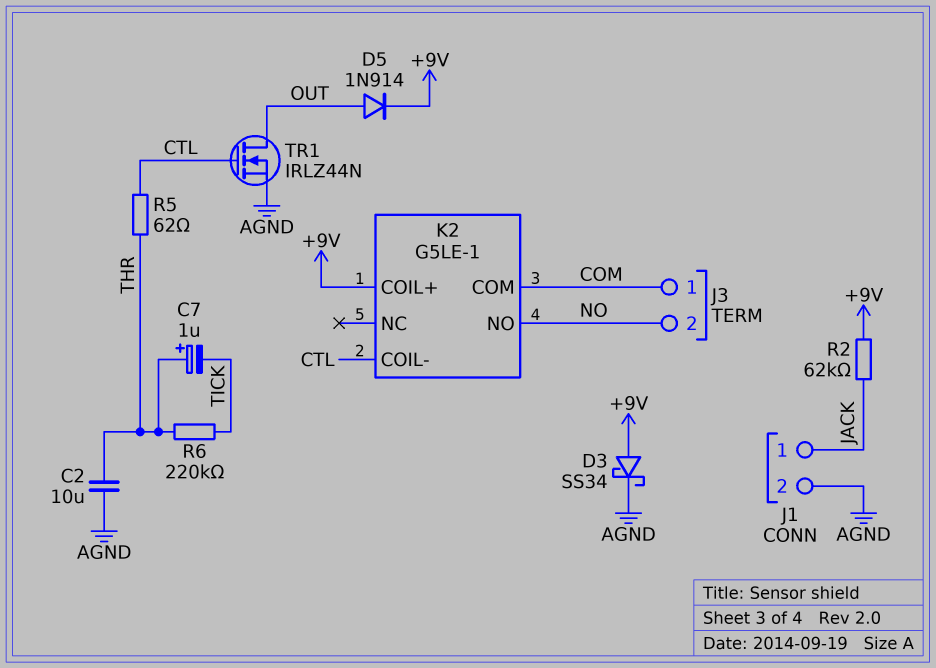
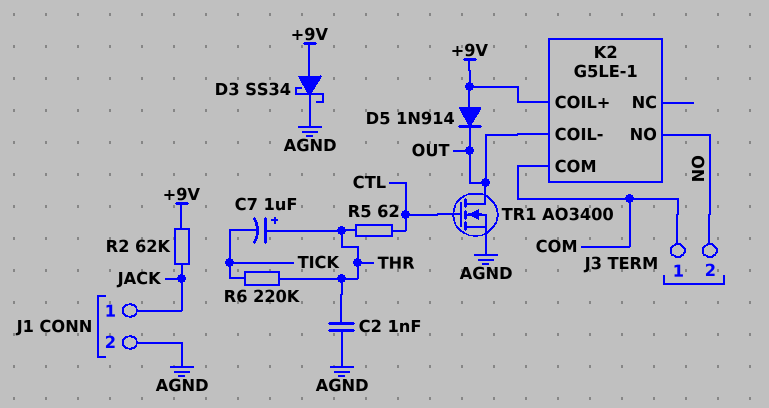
C2: 10uF (AGND, THR) -> 1nF (AGND, THR)
D5: diode 1N914 (A OUT, K +9V) -> diode 1N914 (A +9V, K OUT)
K2 pin COIL-: CTL -> OUT
TR1: NMOS IRLZ44N (G CTL, D OUT, S AGND) -> NMOS AO3400 (G CTL, D OUT, S AGND)

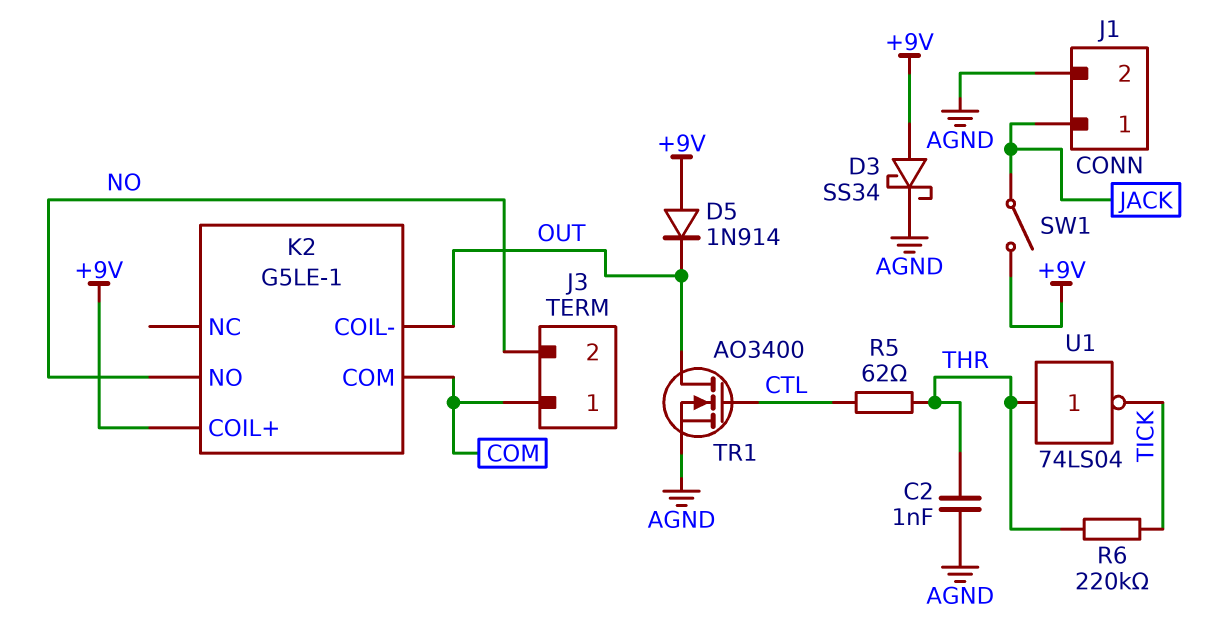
C7: 1uF (plus THR, minus TICK) -> none
R2: 62k (+9V, JACK) -> none
SW1: none -> switch (+9V, JACK)
U1: none -> NOT 74LS04 (in THR, out TICK)

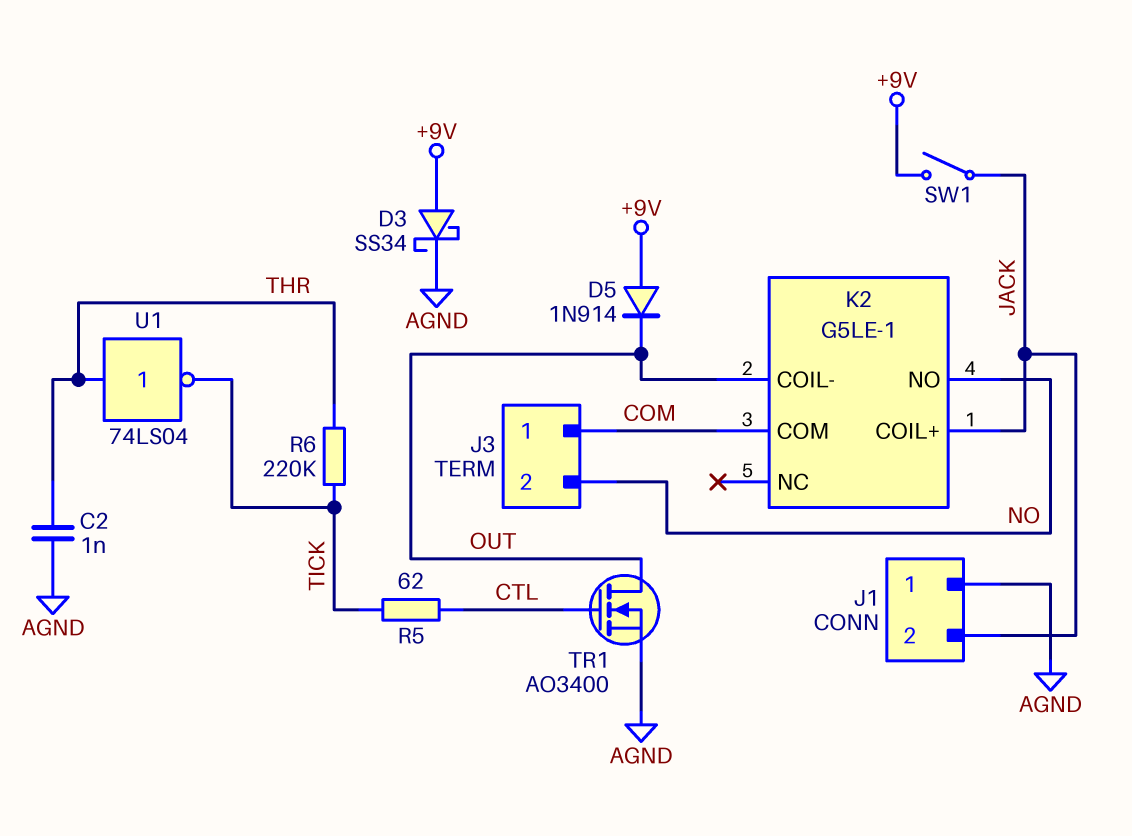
J1 pin 1: JACK -> AGND
J1 pin 2: AGND -> JACK
K2 pin COIL+: +9V -> JACK
R5: 62 (CTL, THR) -> 62 (CTL, TICK)

